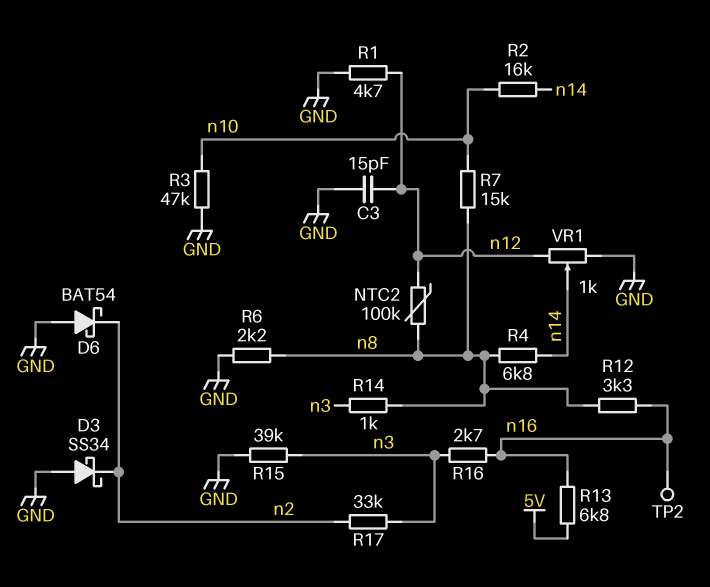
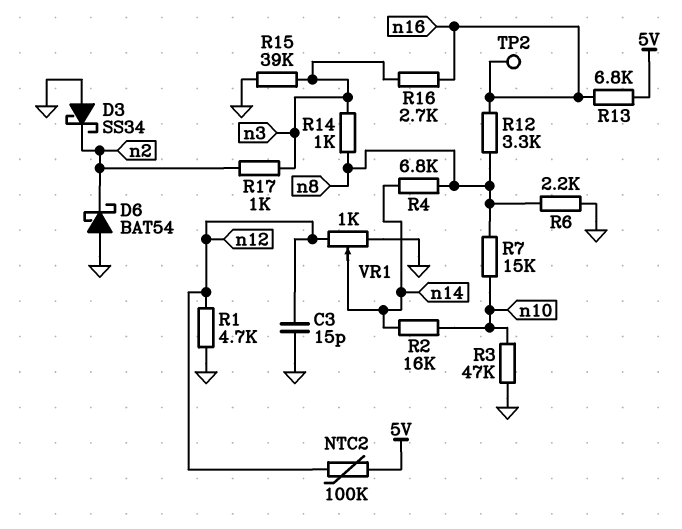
NTC2: 100k (n8, n12) -> 100k (5V, n12)
R17: 33k (n2, n3) -> 1k (n2, n3)

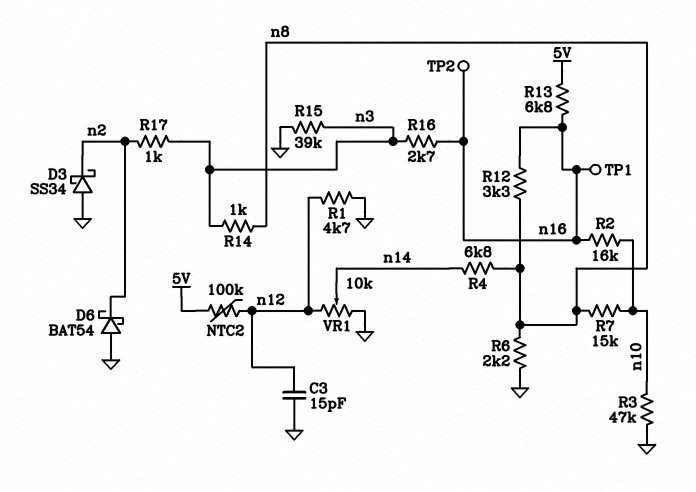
R2: 16k (n10, n14) -> 16k (n10, n16)
TP1: none -> test point (n16)
VR1: 1k (GND, n12, wiper n14) -> 10k (GND, n12, wiper n14)

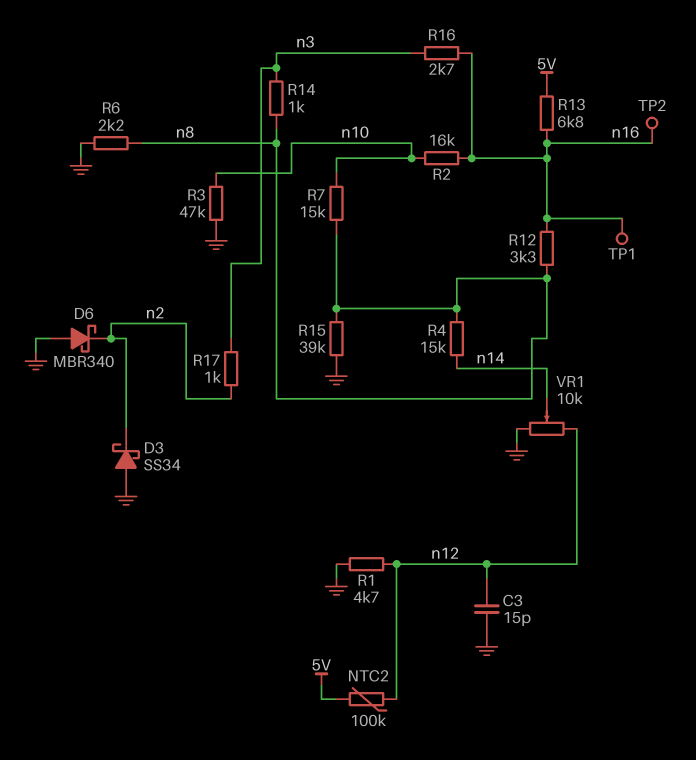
D6: schottky BAT54 (A GND, K n2) -> schottky MBR340 (A GND, K n2)
R4: 6.8k (n8, n14) -> 15k (n8, n14)
R15: 39k (GND, n3) -> 39k (GND, n8)

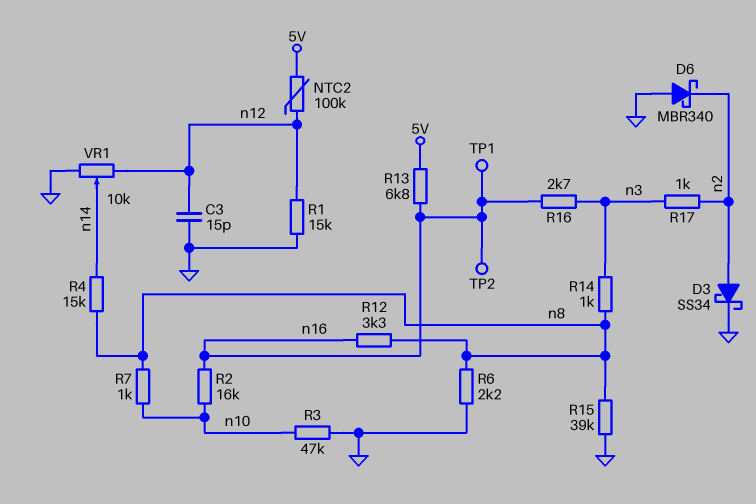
D3: schottky SS34 (A GND, K n2) -> schottky SS34 (A n2, K GND)
R1: 4.7k (GND, n12) -> 15k (GND, n12)
R7: 15k (n8, n10) -> 1k (n8, n10)

